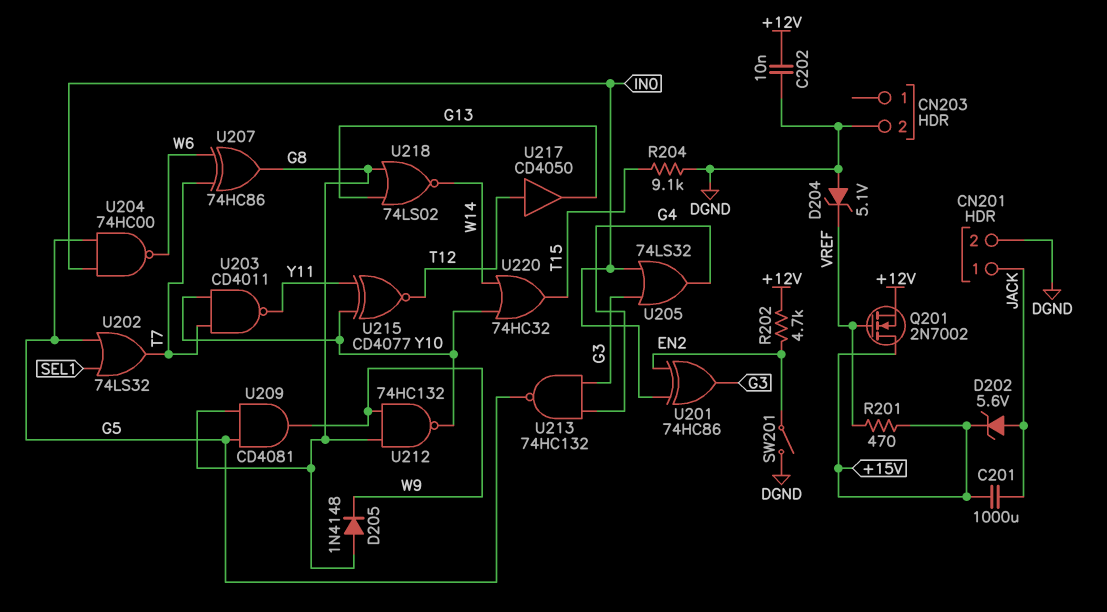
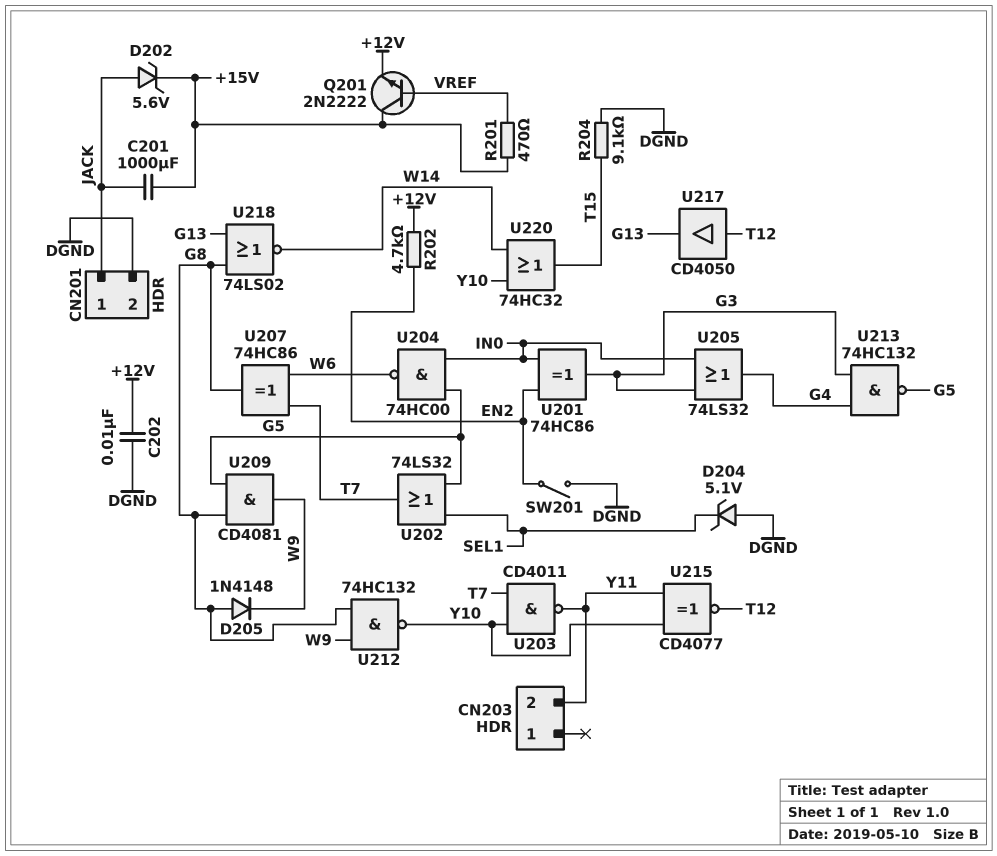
CN203 pin 2: DGND -> Y11
D204: zener 5.1V (A DGND, K VREF) -> zener 5.1V (A DGND, K SEL1)
Q201: NMOS 2N7002 (G VREF, D +15V, S +12V) -> NPN 2N2222 (B VREF, C +15V, E +12V)

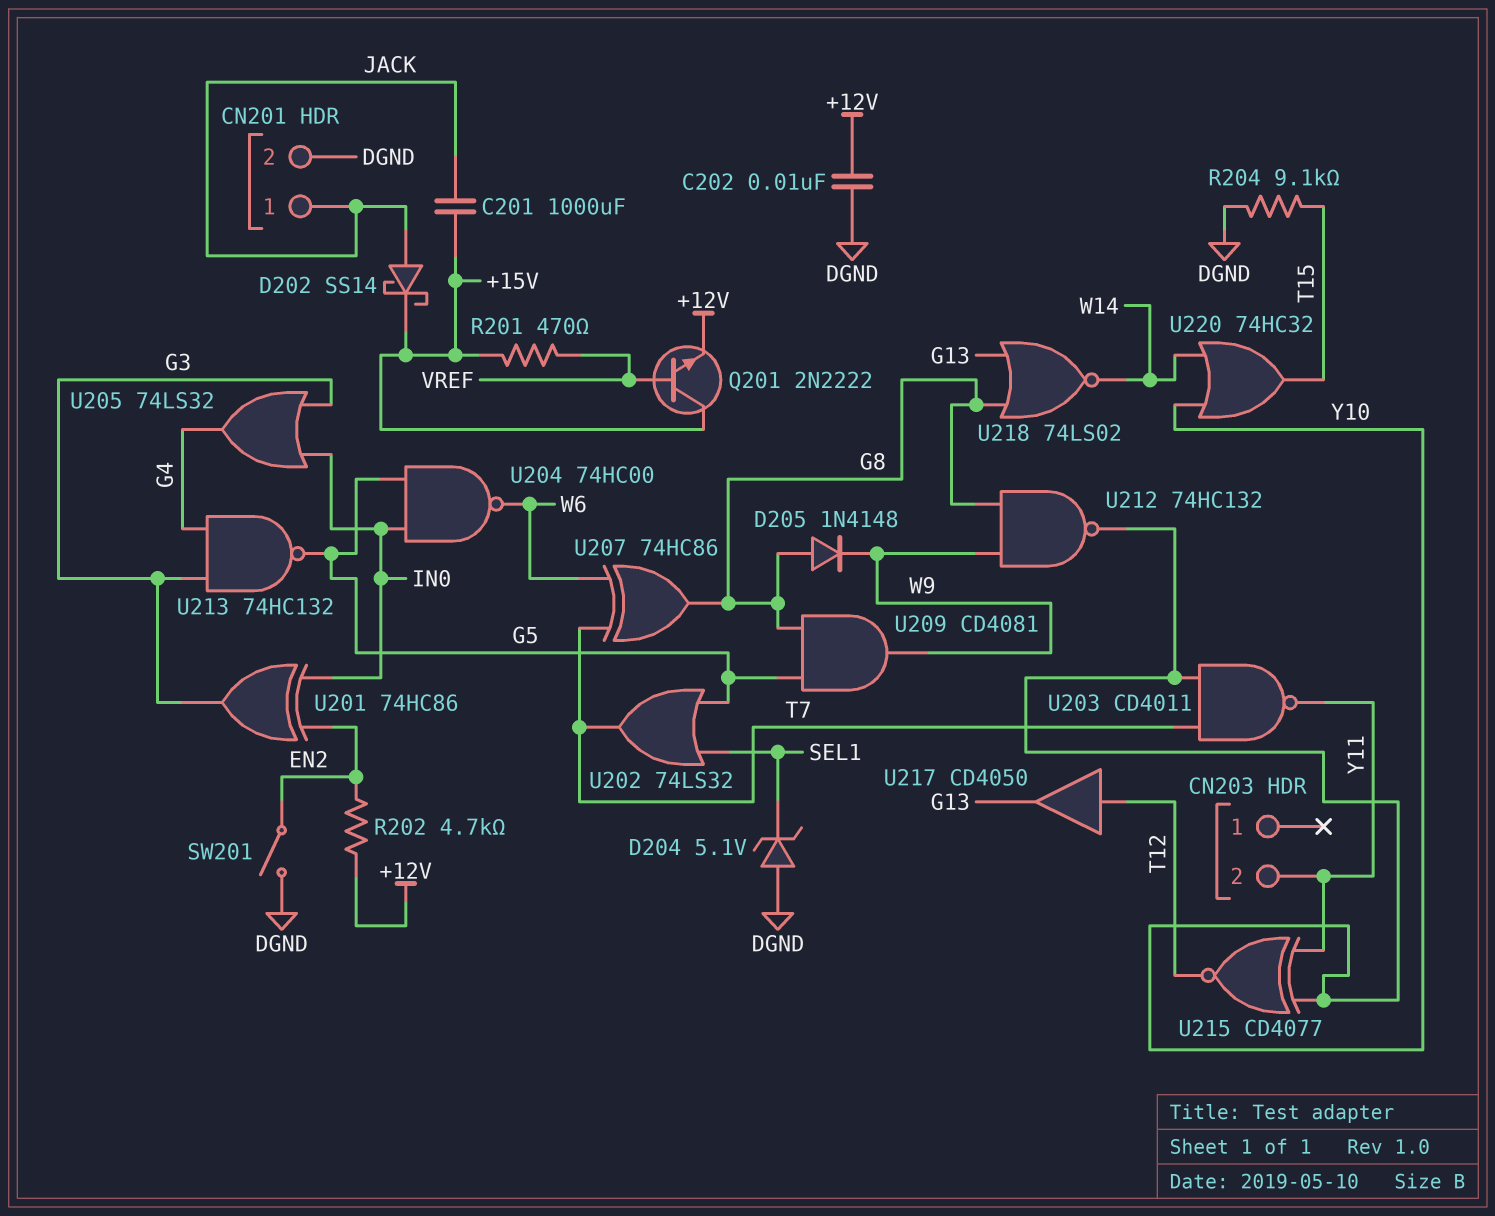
D202: zener 5.6V (A JACK, K +15V) -> schottky SS14 (A JACK, K +15V)

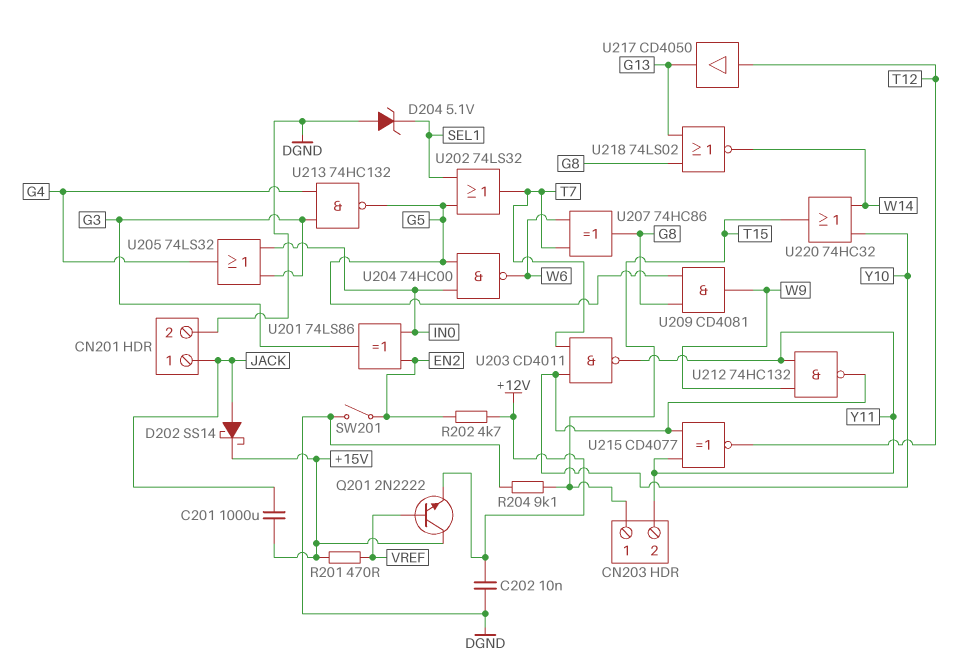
CN203 pin 1: none -> T15
D205: diode 1N4148 (A G8, K W9) -> none
U201: XOR 74HC86 (in EN2, in IN0, out G3) -> XOR 74LS86 (in EN2, in IN0, out G3)
U212: NAND 74HC132 (in G8, in W9, out Y10) -> NAND 74HC132 (in W9, in Y11, out Y10)

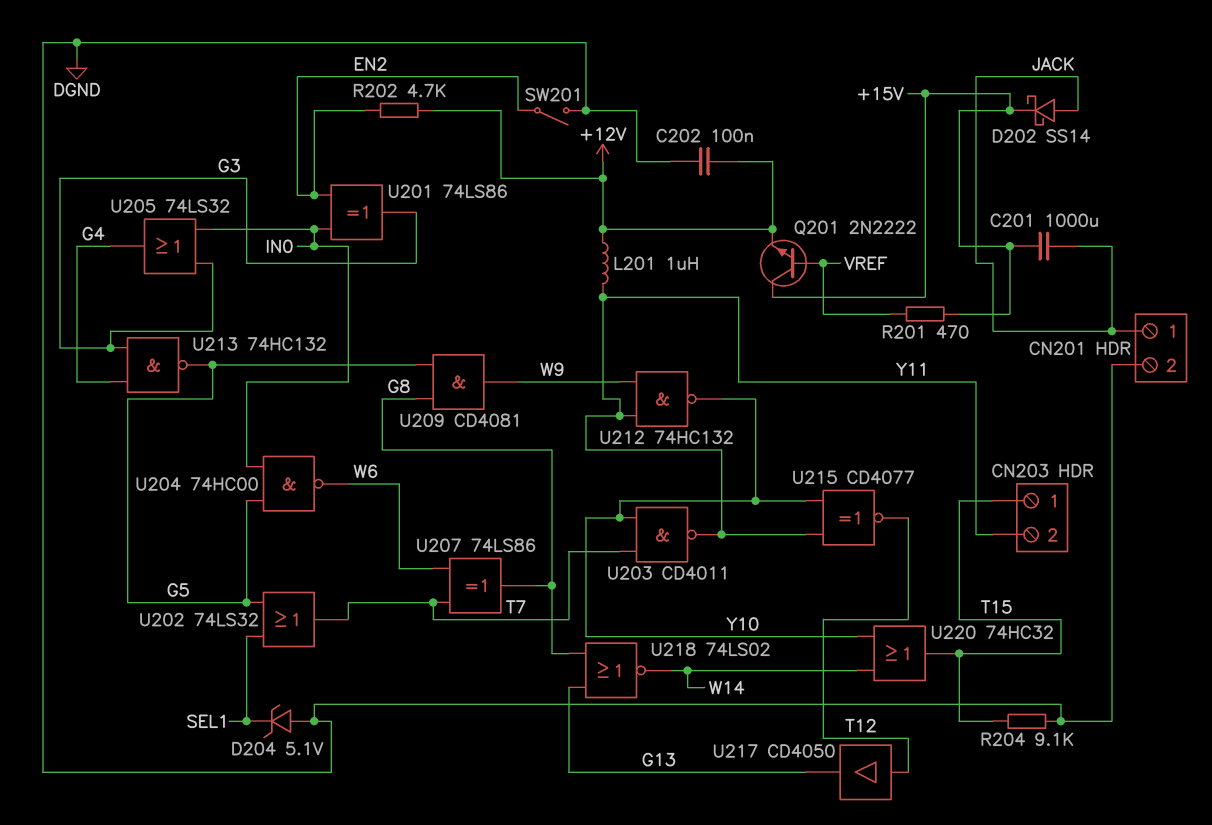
C202: 10nF (+12V, DGND) -> 100nF (+12V, DGND)
L201: none -> 1uH (+12V, Y11)
U207: XOR 74HC86 (in T7, in W6, out G8) -> XOR 74LS86 (in T7, in W6, out G8)

